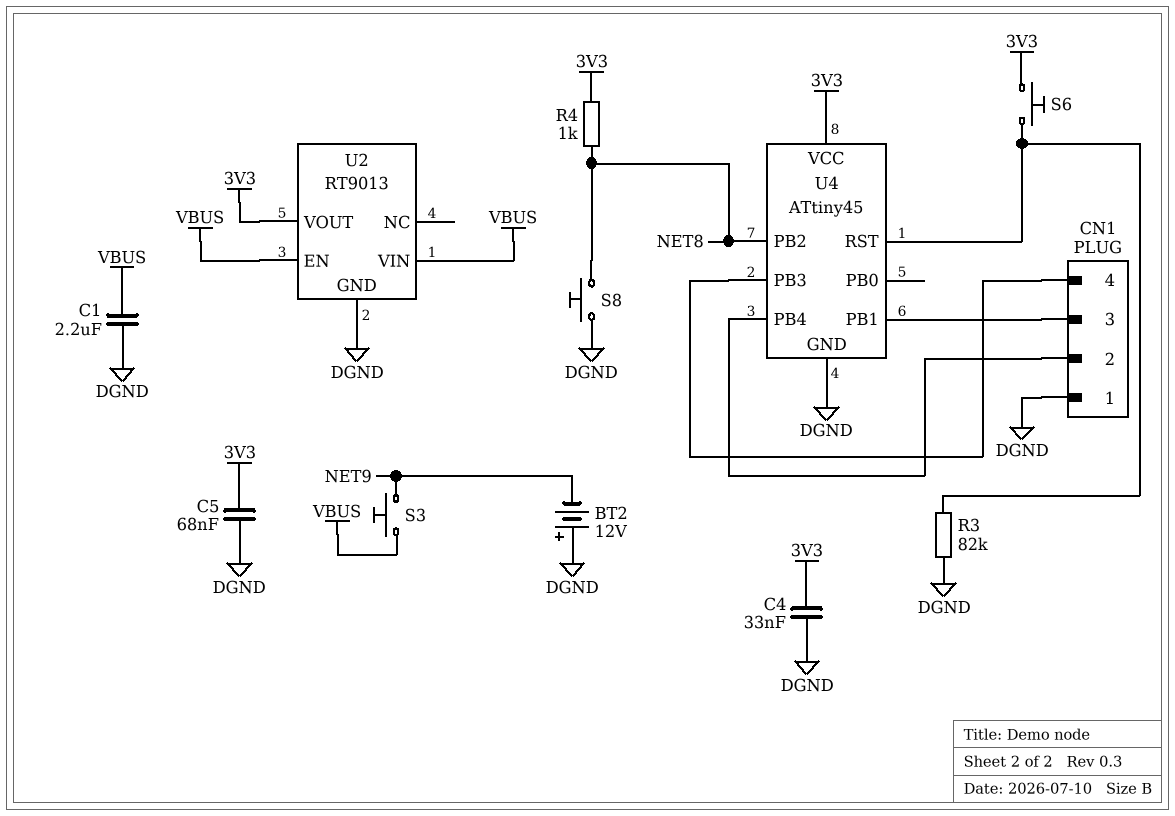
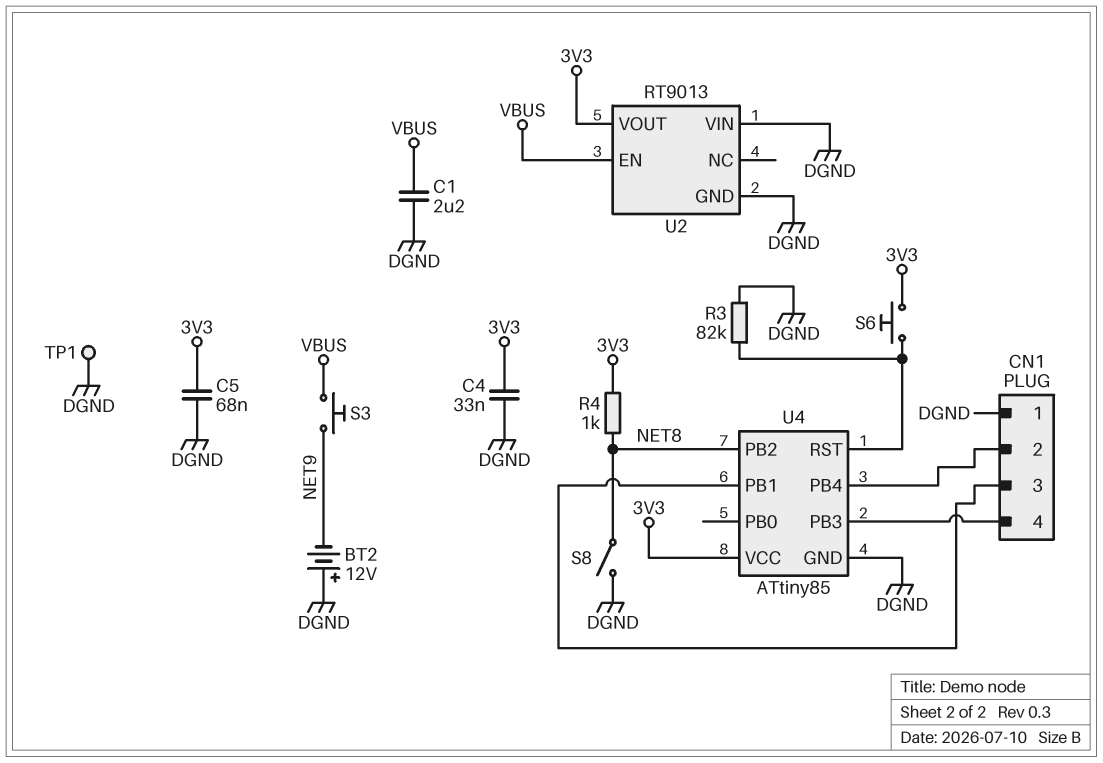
S8: button (DGND, NET8) -> switch (DGND, NET8)
TP1: none -> test point (DGND)
U2 pin VIN: VBUS -> DGND
U4: ATtiny45 -> ATtiny85

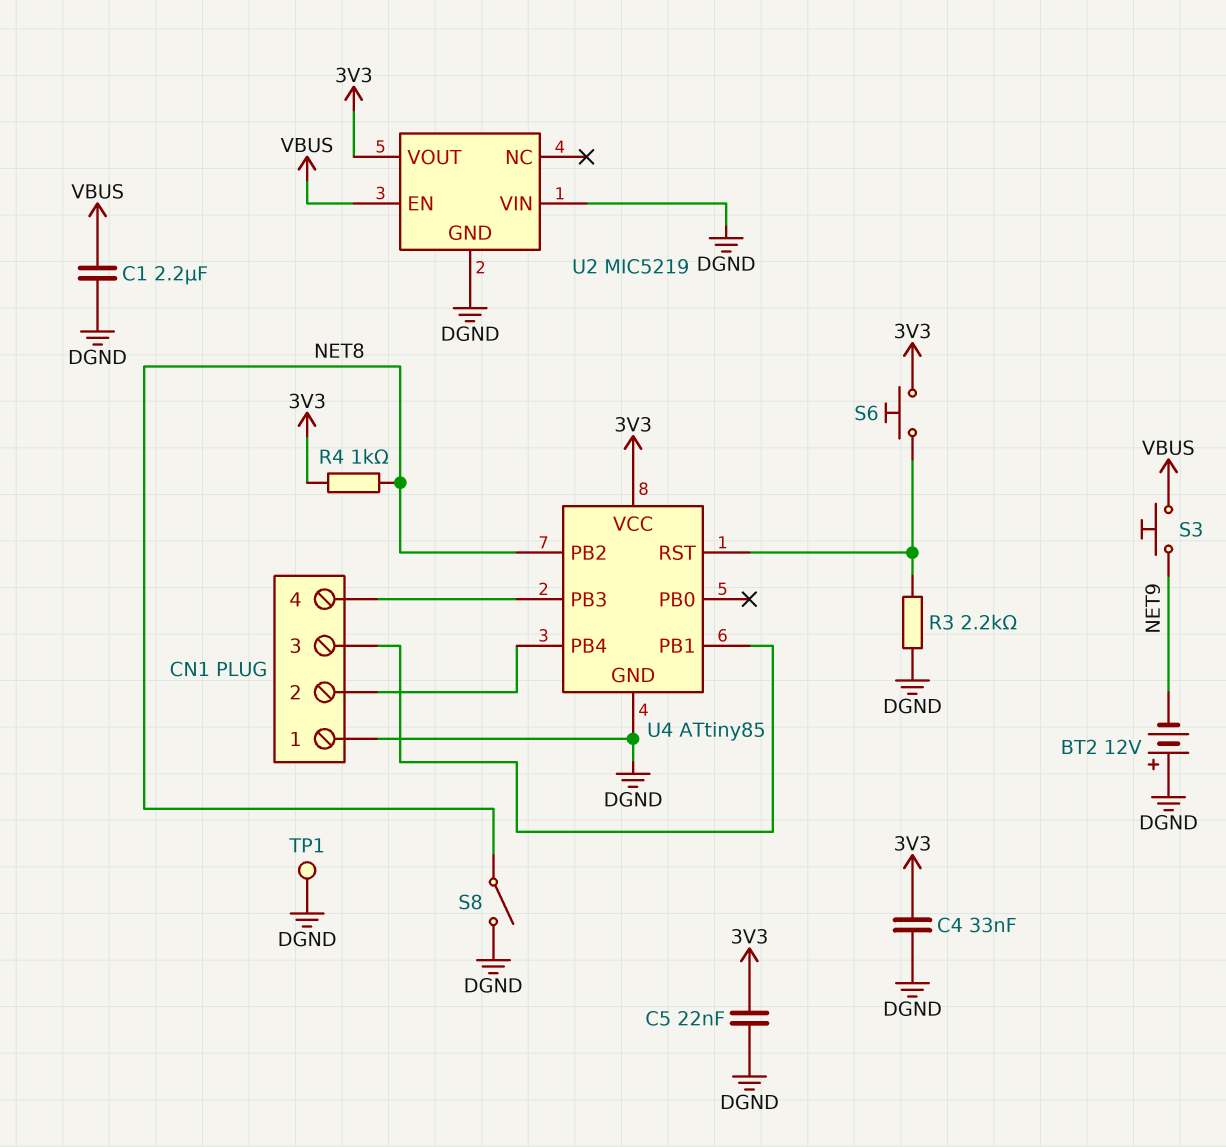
C5: 68nF (3V3, DGND) -> 22nF (3V3, DGND)
R3: 82k (DGND, U4/RST) -> 2.2k (DGND, U4/RST)
U2: RT9013 -> MIC5219

